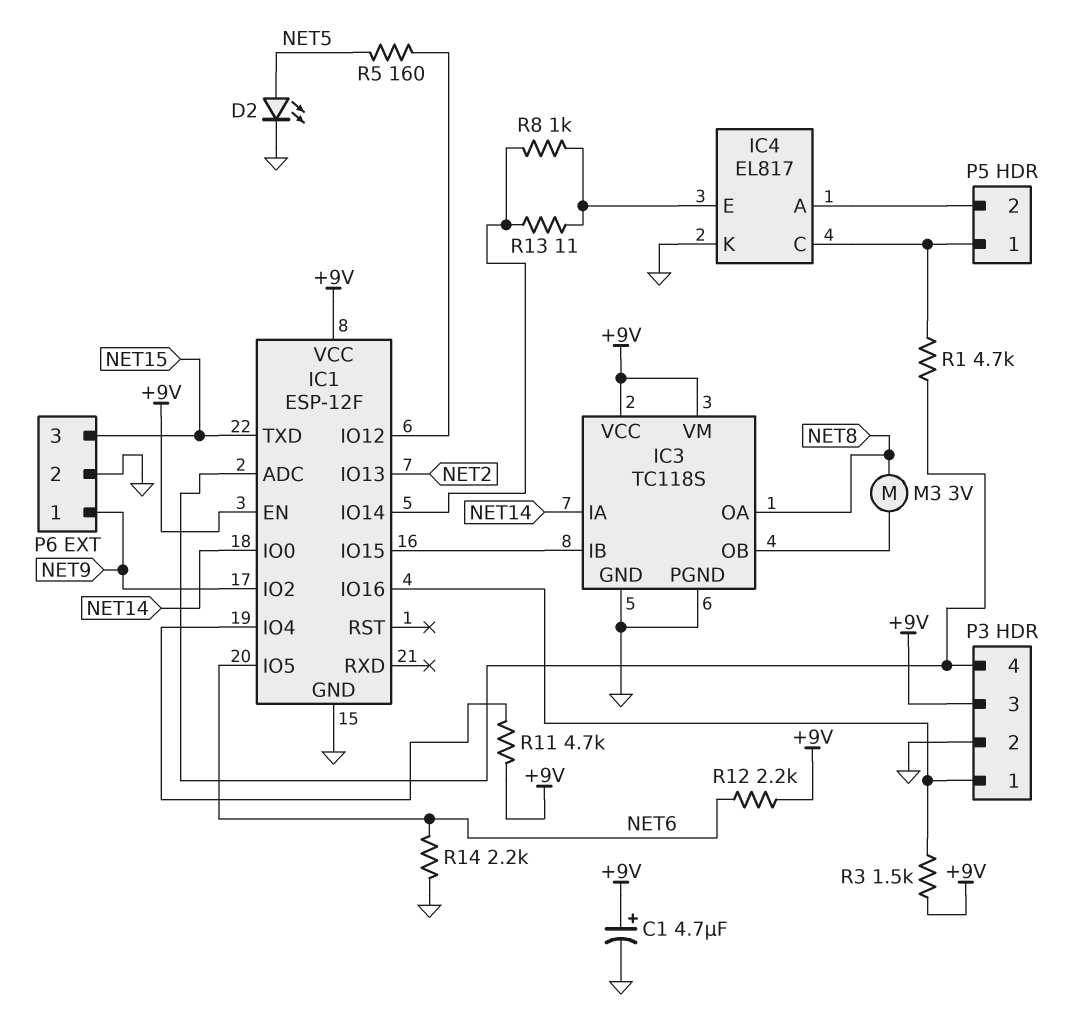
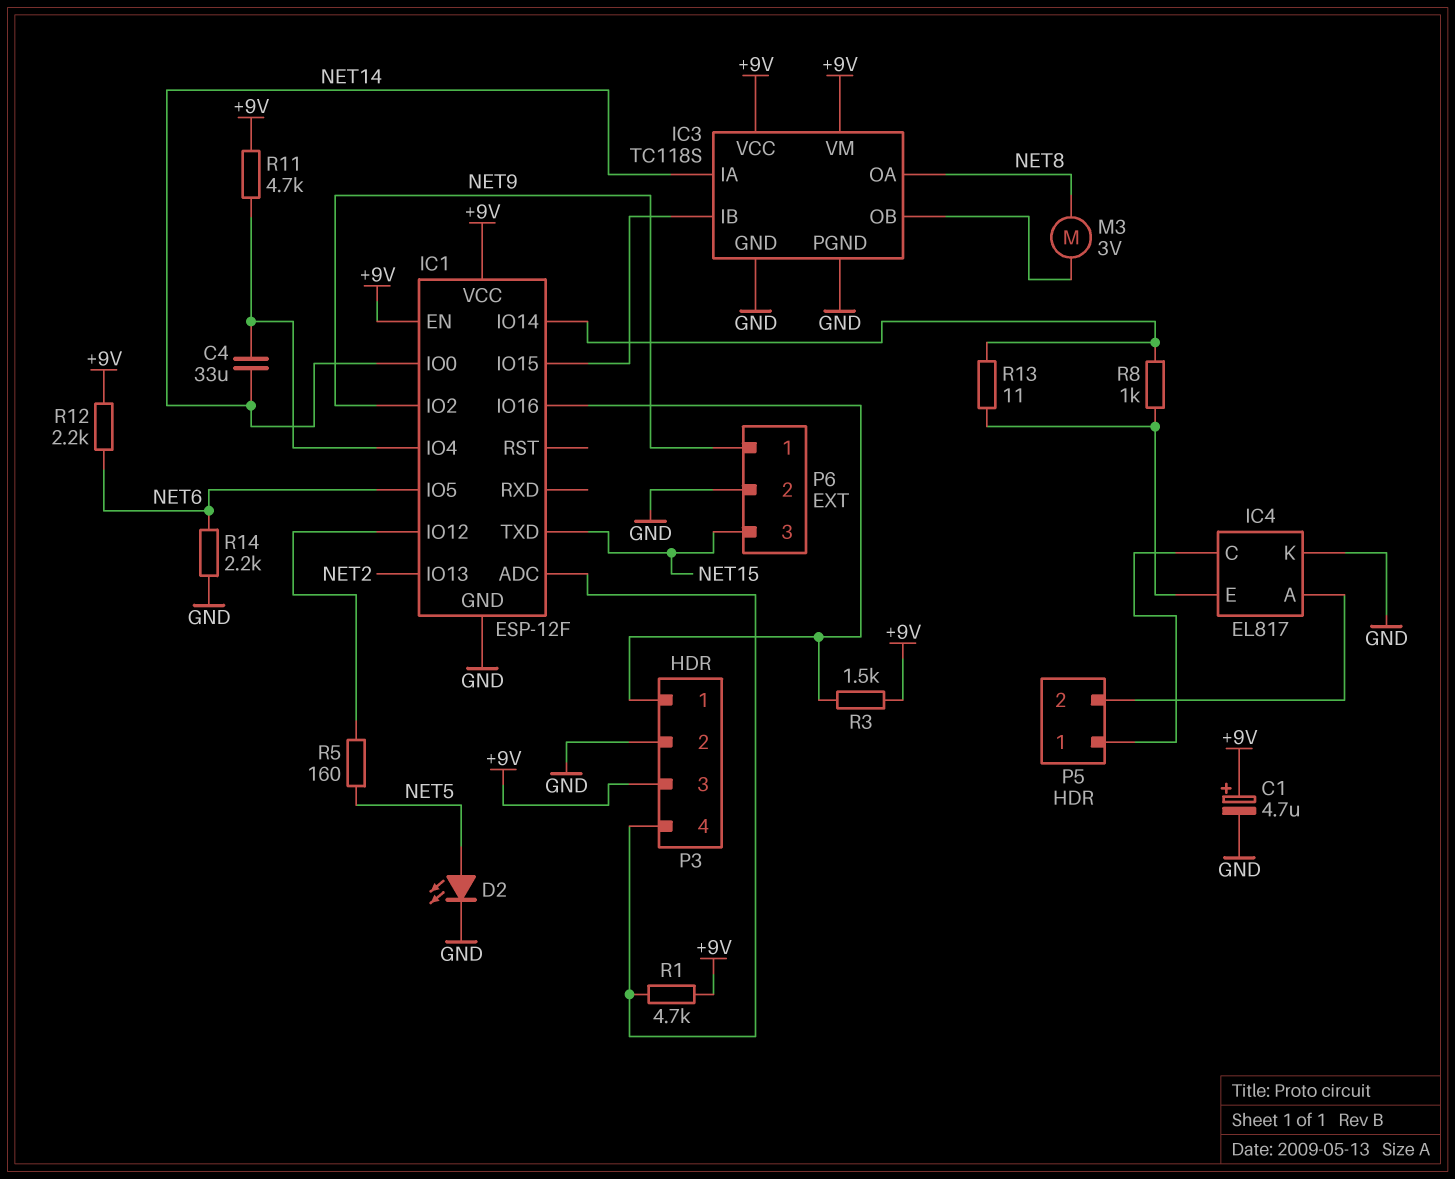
C4: none -> 33uF (IC1/IO4, NET14)
R1: 4.7k (IC1/ADC, IC4/C) -> 4.7k (+9V, IC1/ADC)

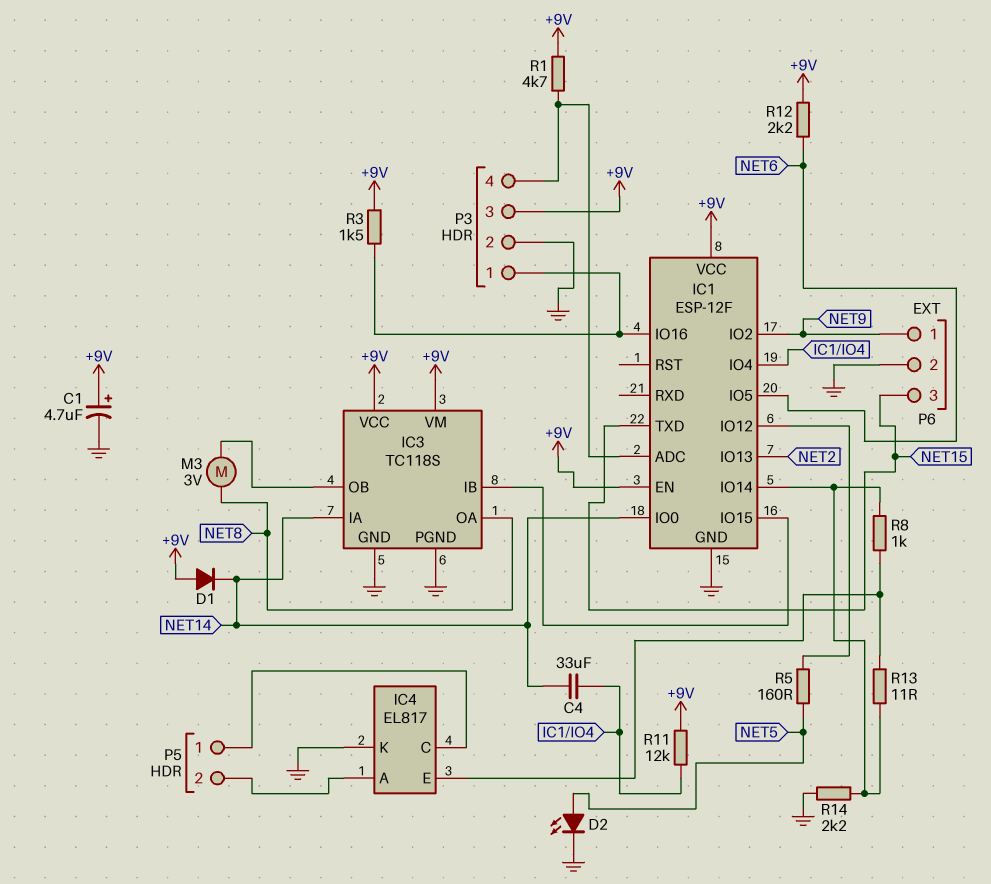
D1: none -> diode (A +9V, K NET14)
R11: 4.7k (+9V, IC1/IO4) -> 12k (+9V, IC1/IO4)
R14: 2.2k (GND, NET6) -> 2.2k (GND, IC1/IO14)

